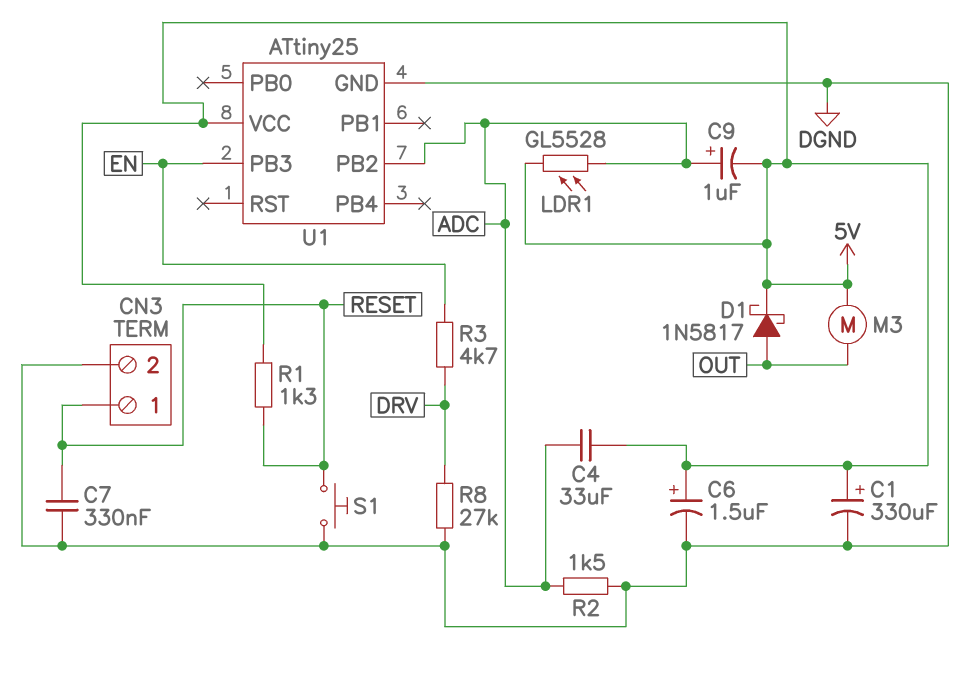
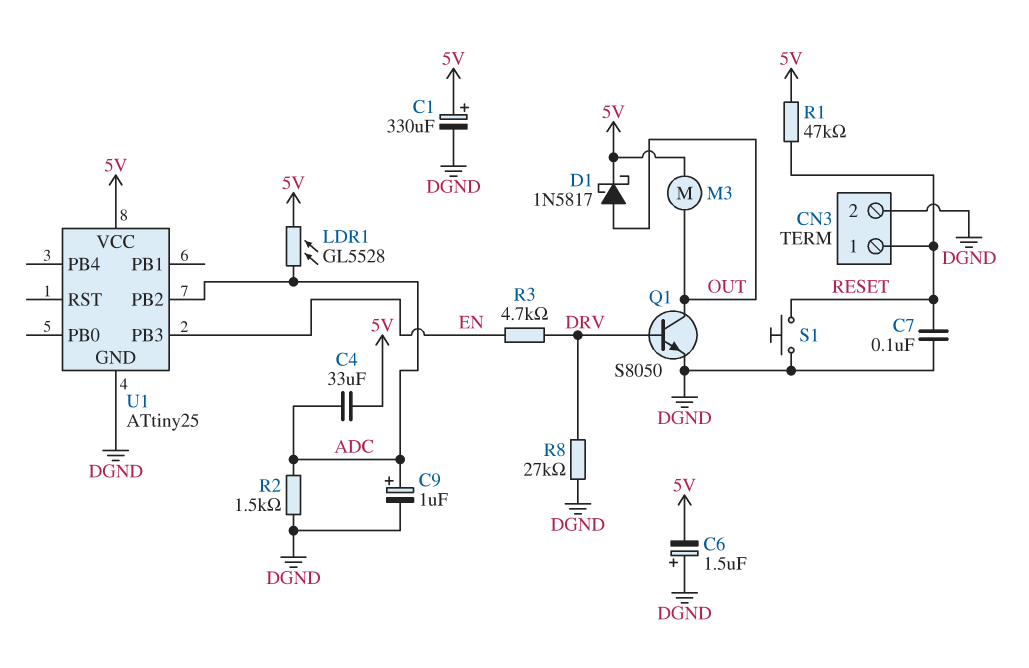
C6: 1.5uF (plus 5V, minus DGND) -> 1.5uF (plus DGND, minus 5V)
C7: 330nF (DGND, RESET) -> 100nF (DGND, RESET)
C9: 1uF (plus ADC, minus 5V) -> 1uF (plus ADC, minus DGND)
Q1: none -> NPN S8050 (B DRV, C OUT, E DGND)
R1: 1.3k (5V, RESET) -> 47k (5V, RESET)

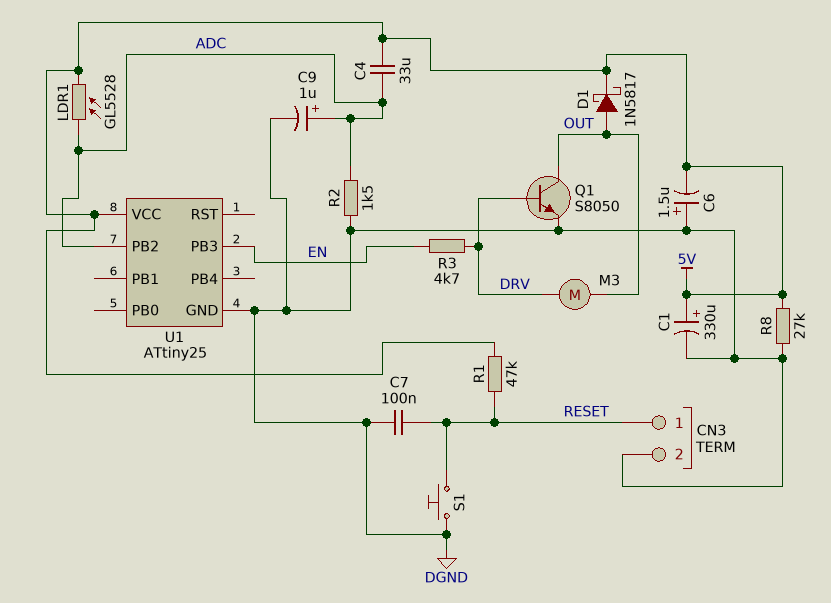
M3: motor (5V, OUT) -> motor (DRV, OUT)
R8: 27k (DGND, DRV) -> 27k (5V, DGND)

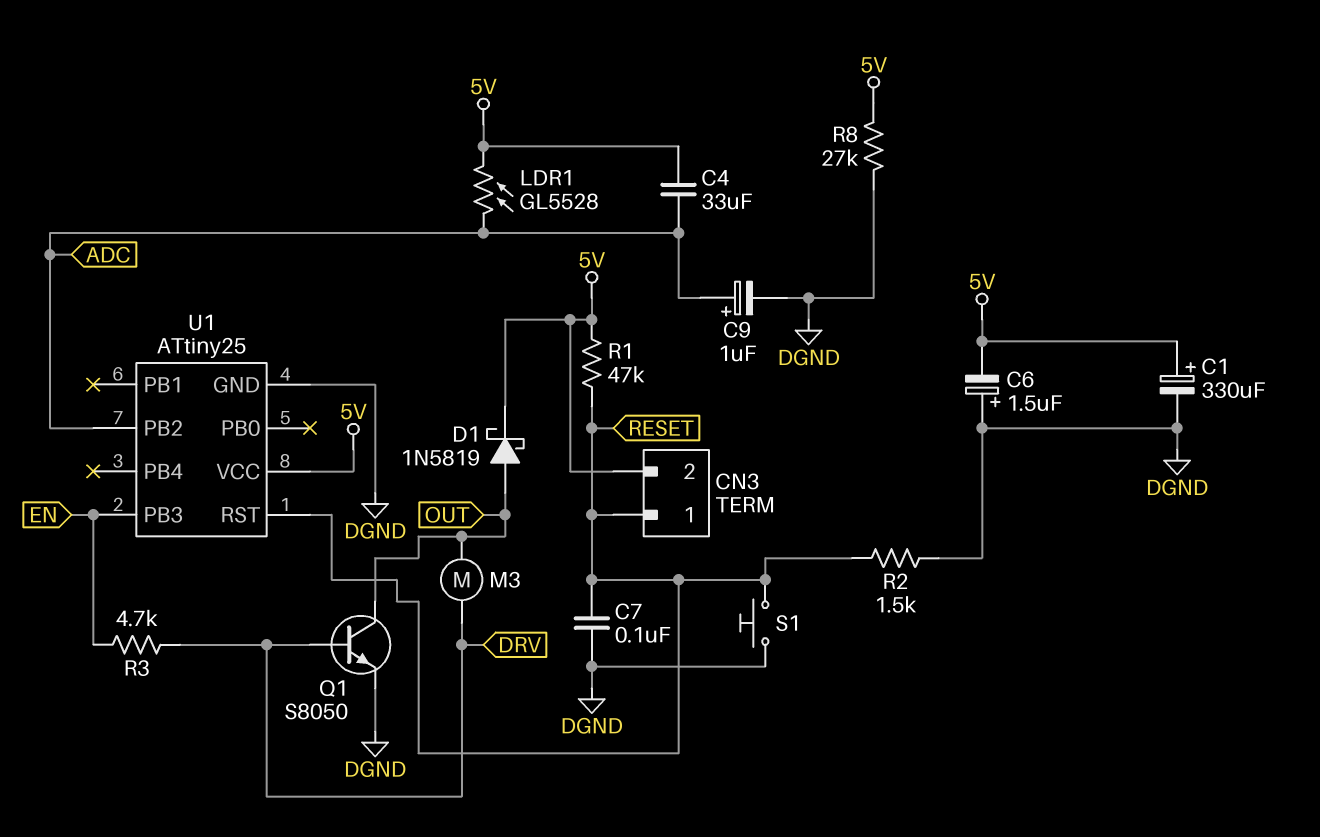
CN3 pin 2: DGND -> 5V
D1: schottky 1N5817 (A OUT, K 5V) -> schottky 1N5819 (A OUT, K 5V)
R2: 1.5k (ADC, DGND) -> 1.5k (DGND, RESET)
U1 pin RST: none -> RESET

